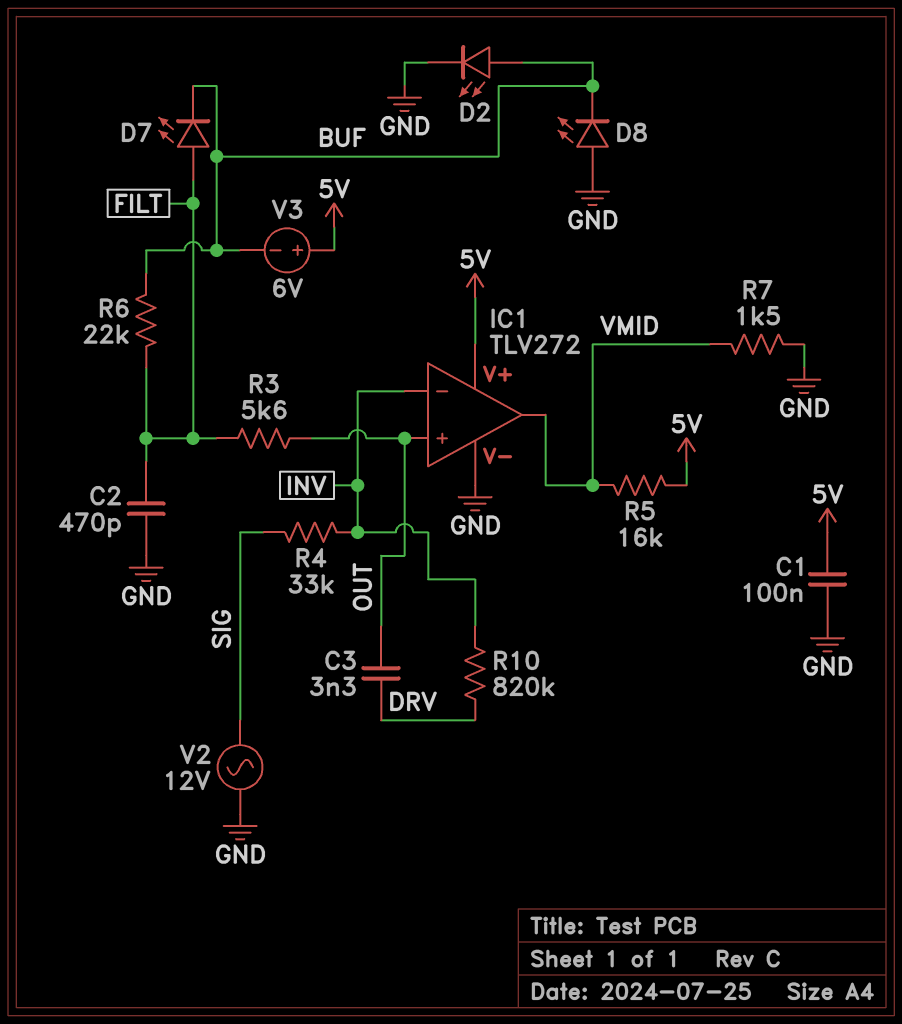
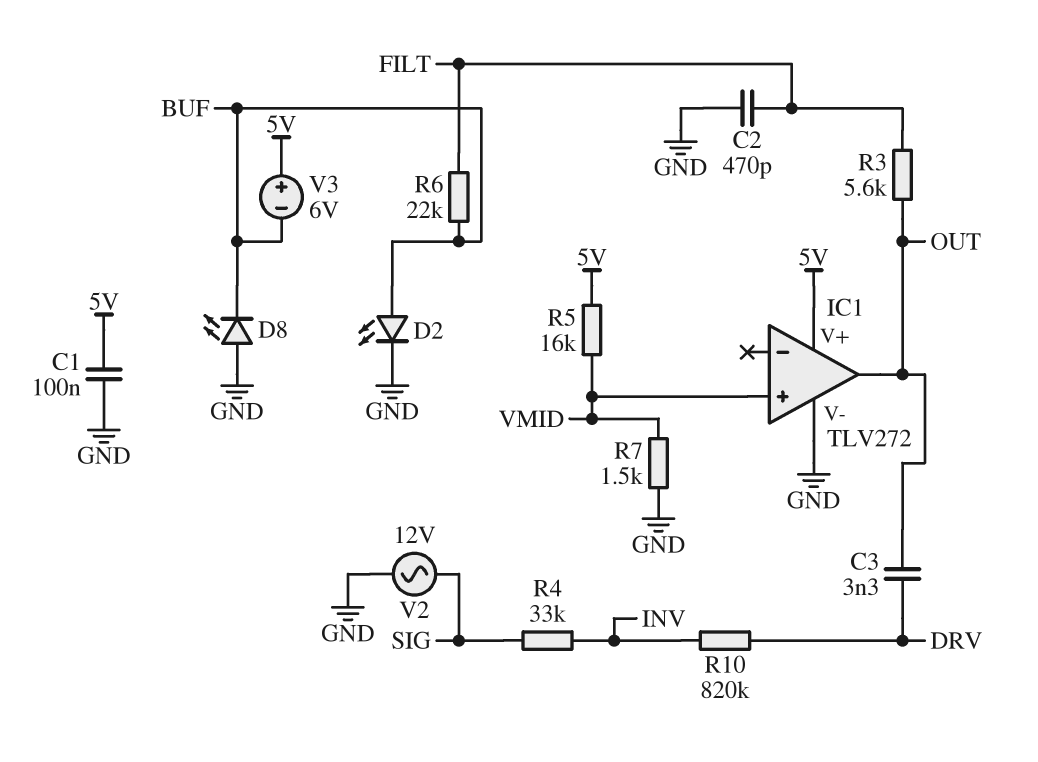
D7: LED (A FILT, K BUF) -> none
IC1 pin in+: OUT -> VMID
IC1 pin in-: INV -> none
IC1 pin out: VMID -> OUT

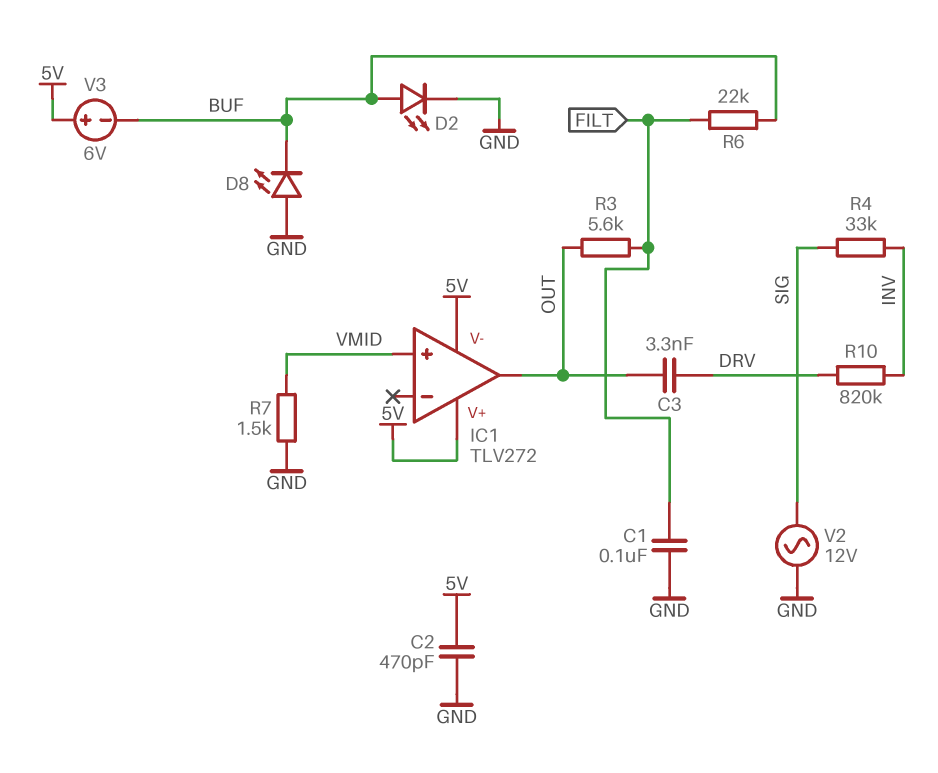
C1: 100nF (5V, GND) -> 100nF (FILT, GND)
C2: 470pF (FILT, GND) -> 470pF (5V, GND)
IC1 pin V-: GND -> 5V
R5: 16k (5V, VMID) -> none

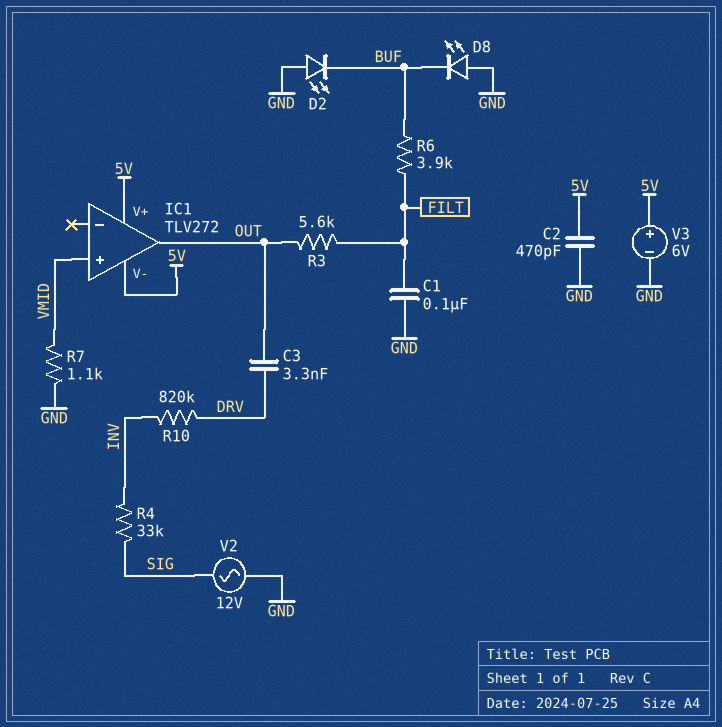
D2: LED (A BUF, K GND) -> LED (A GND, K BUF)
R6: 22k (BUF, FILT) -> 3.9k (BUF, FILT)
R7: 1.5k (GND, VMID) -> 1.1k (GND, VMID)
V3: 6V (plus 5V, minus BUF) -> 6V (plus 5V, minus GND)

